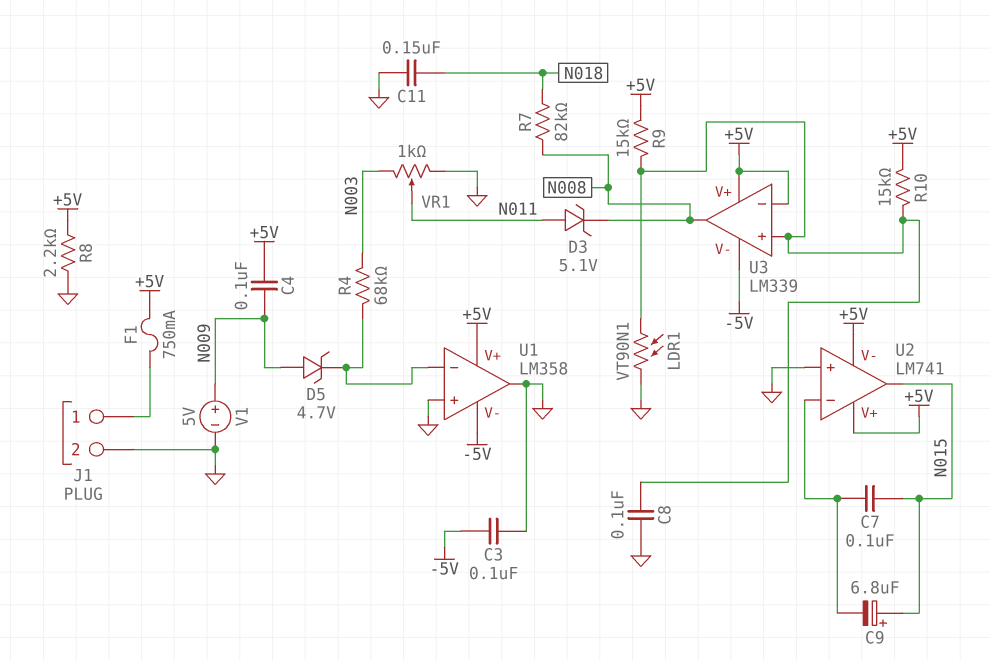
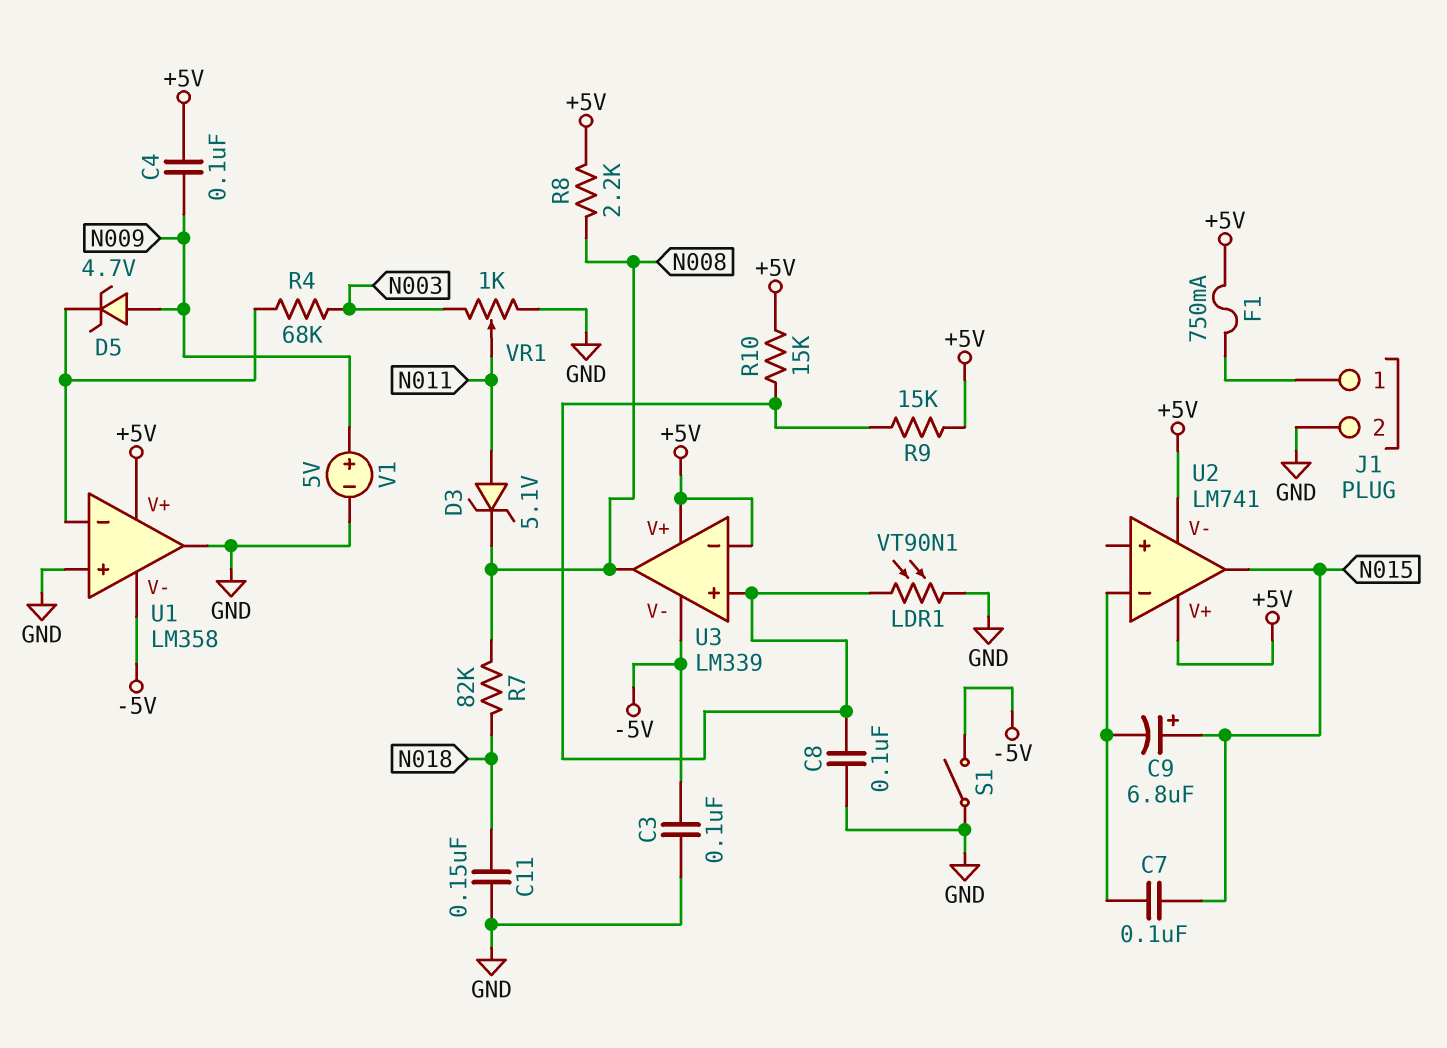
R8: 2.2k (+5V, GND) -> 2.2k (+5V, N008)
S1: none -> switch (-5V, GND)
U2 pin in+: GND -> none

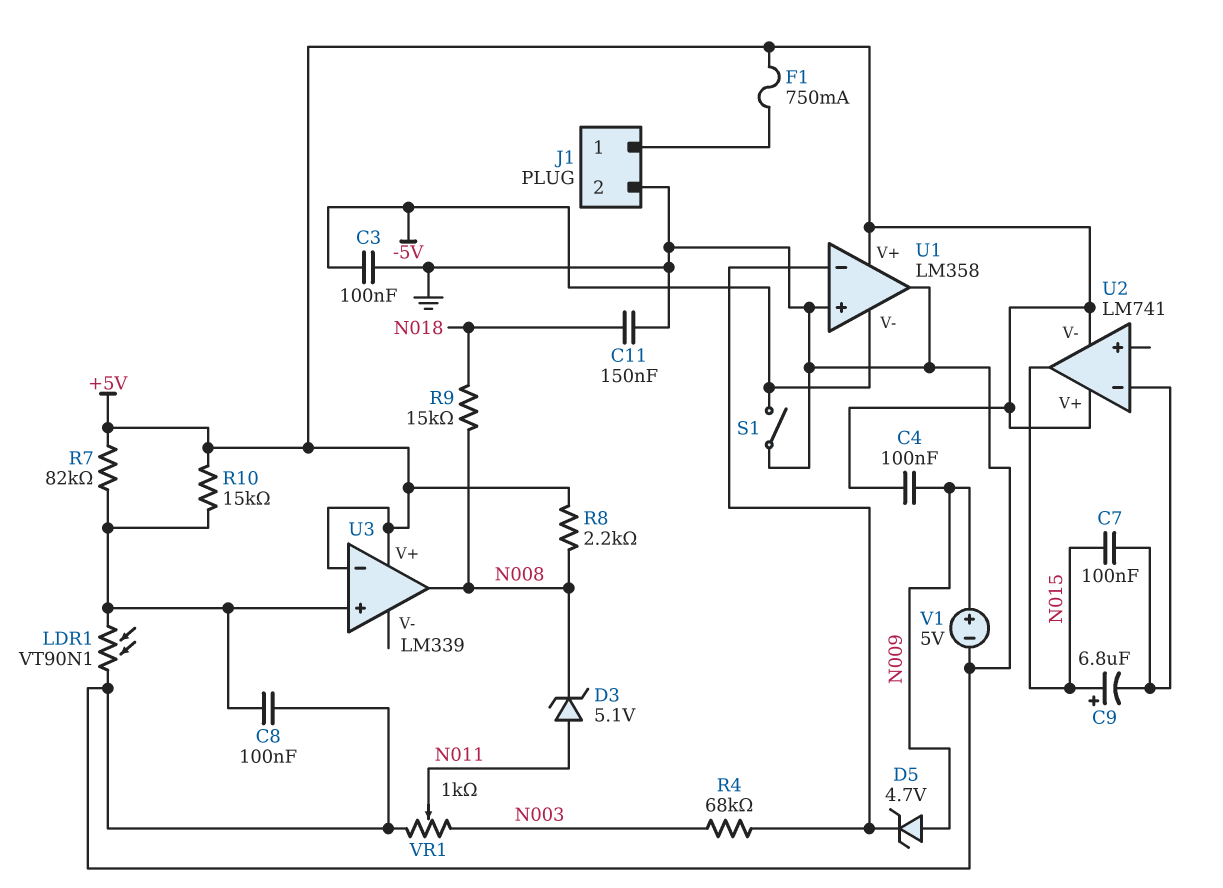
R7: 82k (N008, N018) -> 82k (+5V, U3/in+)
R9: 15k (+5V, U3/in+) -> 15k (N008, N018)
U3 pin V-: -5V -> none

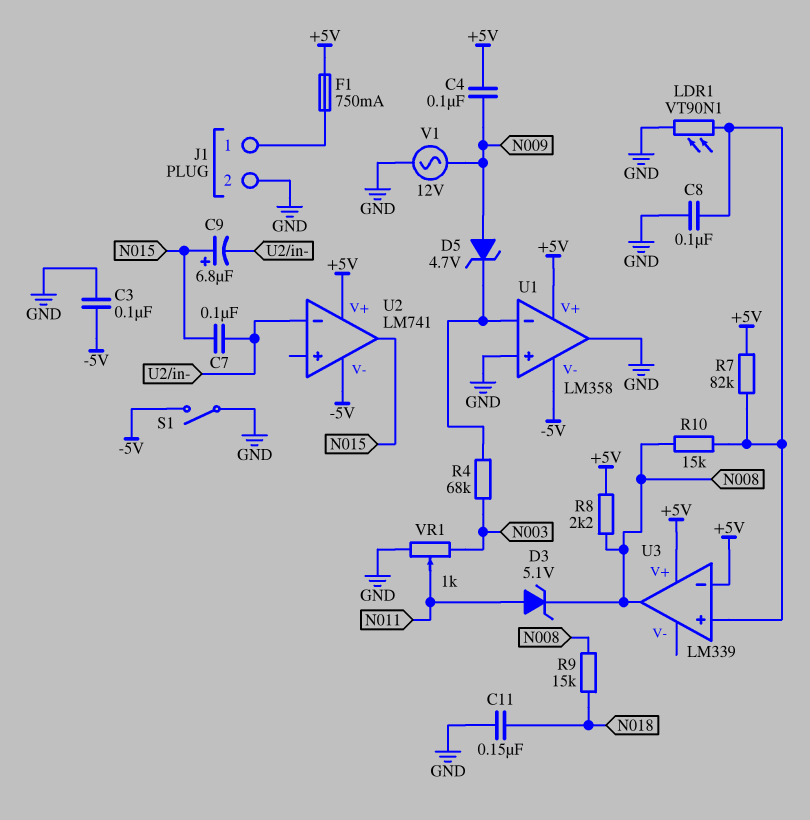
R10: 15k (+5V, U3/in+) -> 15k (N008, U3/in+)
U2 pin V-: +5V -> -5V
V1: 5V (plus N009, minus GND) -> AC 12V (GND, N009)

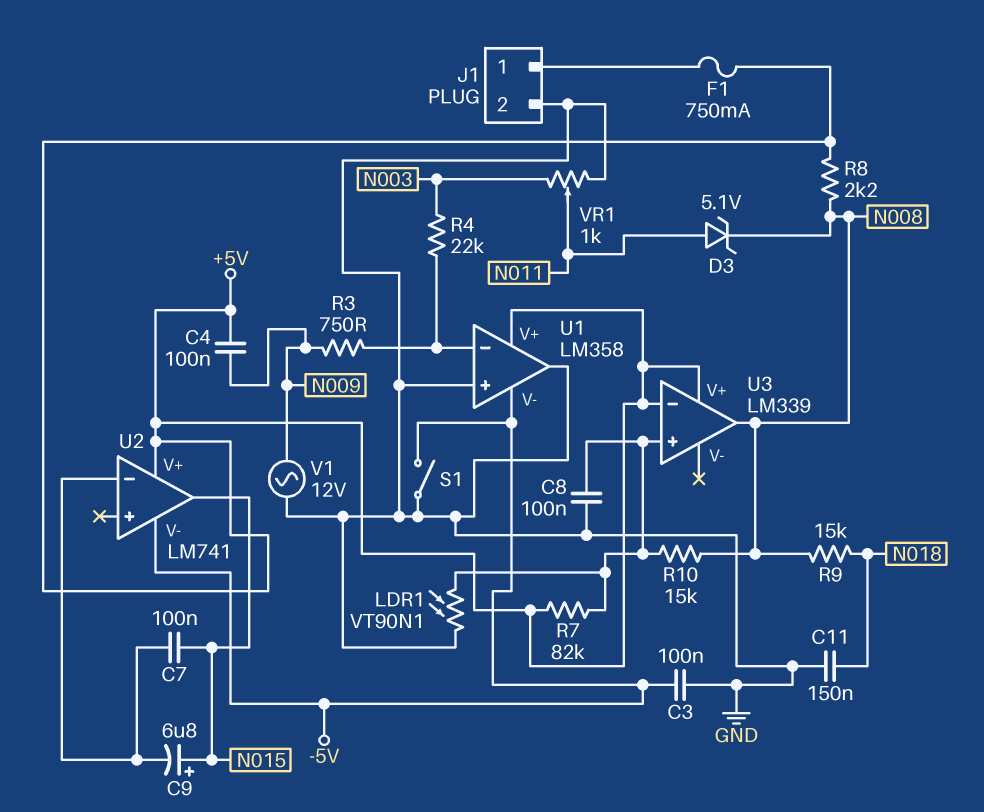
D5: zener 4.7V (A N009, K U1/in-) -> none
R3: none -> 750 (N009, U1/in-)
R4: 68k (N003, U1/in-) -> 22k (N003, U1/in-)

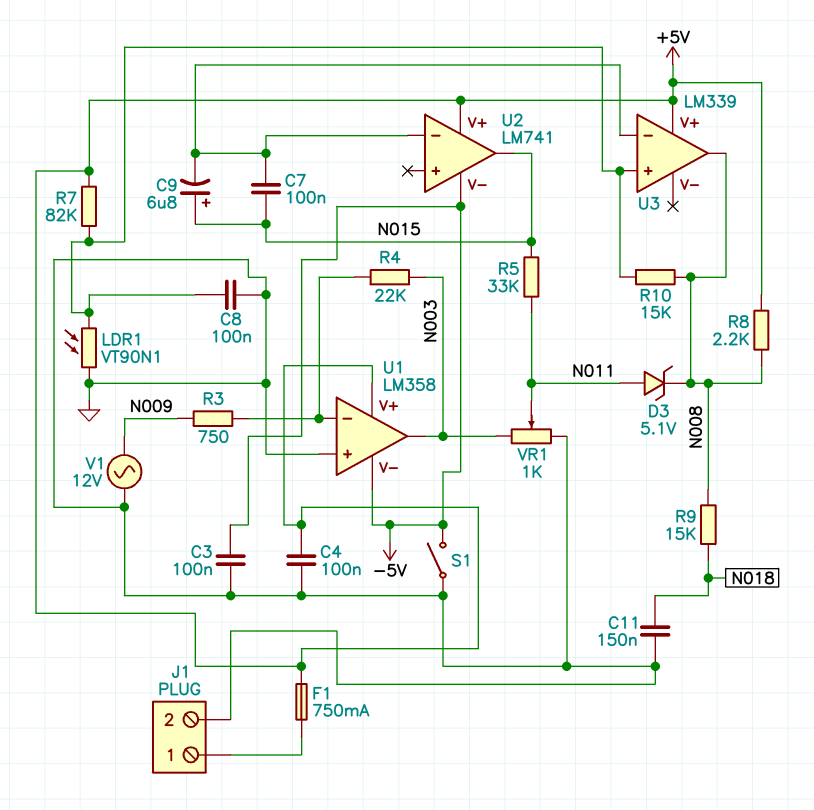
C4: 100nF (+5V, N009) -> 100nF (+5V, GND)
R5: none -> 33k (N011, N015)
U1 pin out: GND -> N003
U3 pin in-: +5V -> U2/in-

